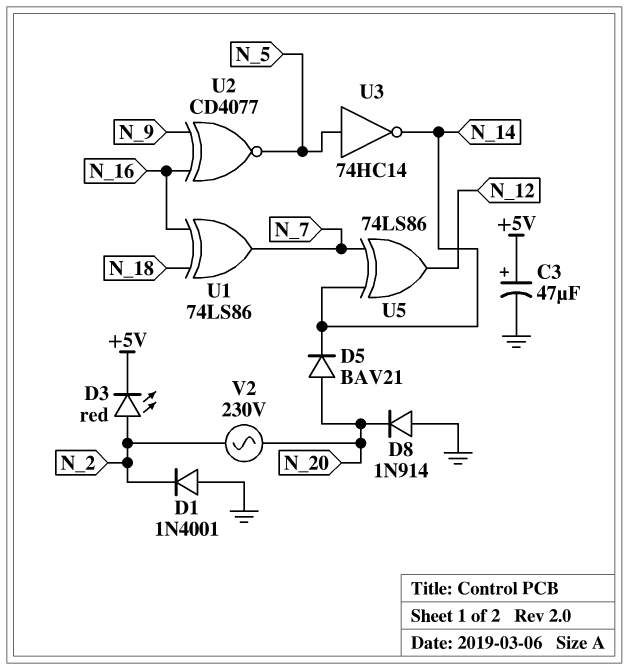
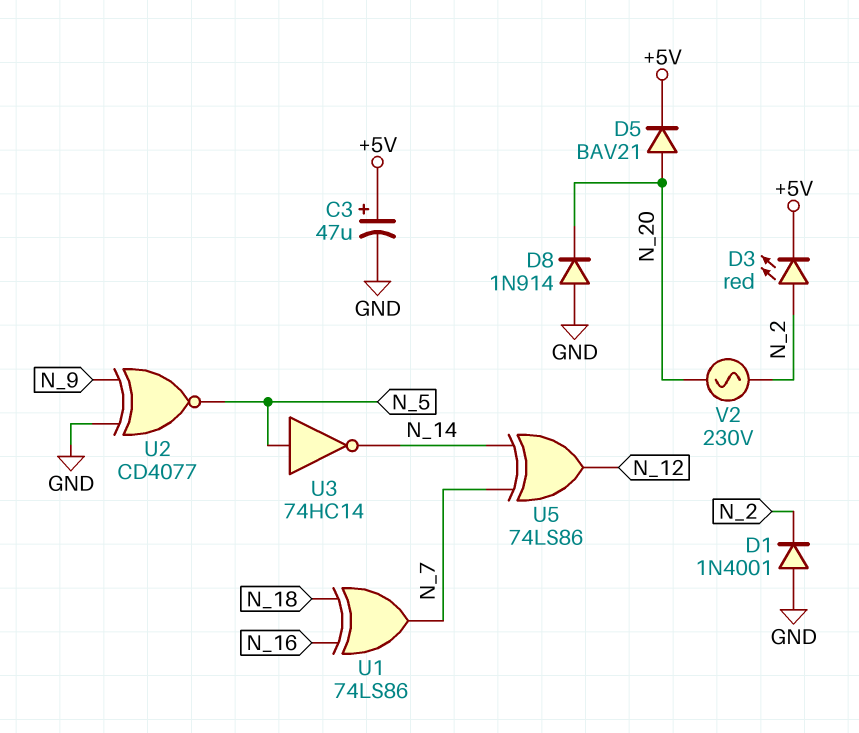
D5: diode BAV21 (A N_20, K N_14) -> diode BAV21 (A N_20, K +5V)
U2: XNOR CD4077 (in N_9, in N_16, out N_5) -> XNOR CD4077 (in GND, in N_9, out N_5)

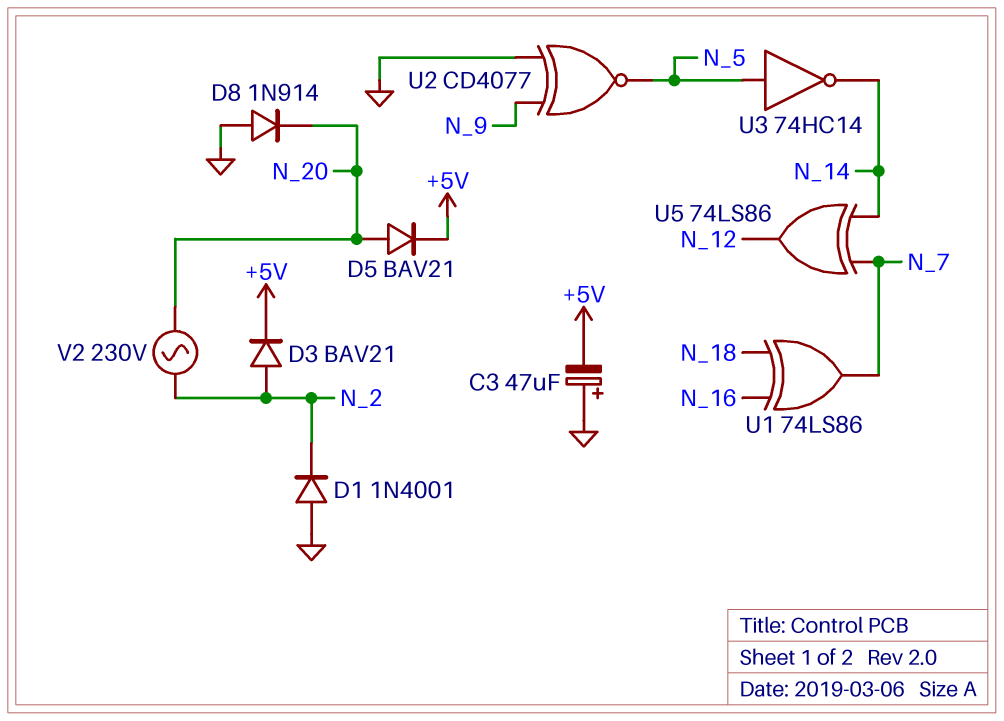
C3: 47uF (plus +5V, minus GND) -> 47uF (plus GND, minus +5V)
D3: LED red (A N_2, K +5V) -> diode BAV21 (A N_2, K +5V)

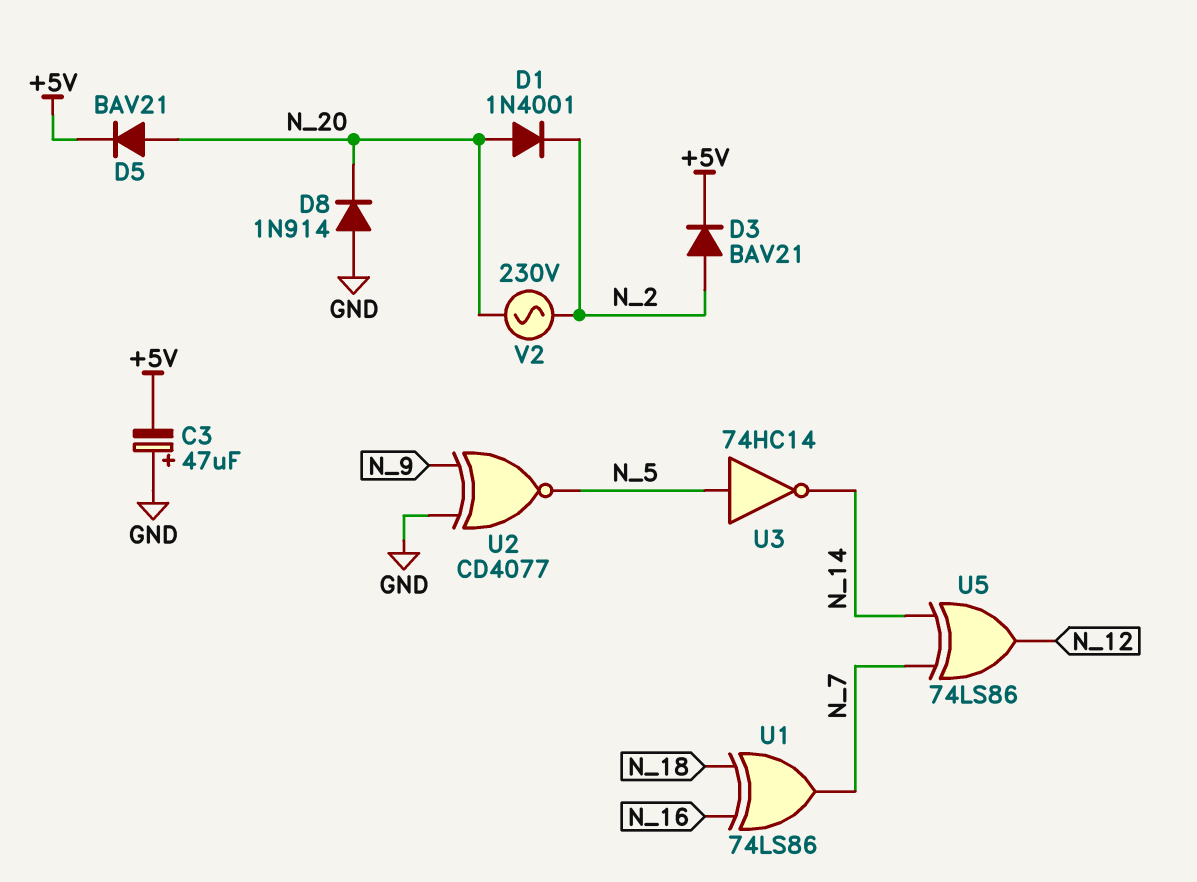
D1: diode 1N4001 (A GND, K N_2) -> diode 1N4001 (A N_20, K N_2)

